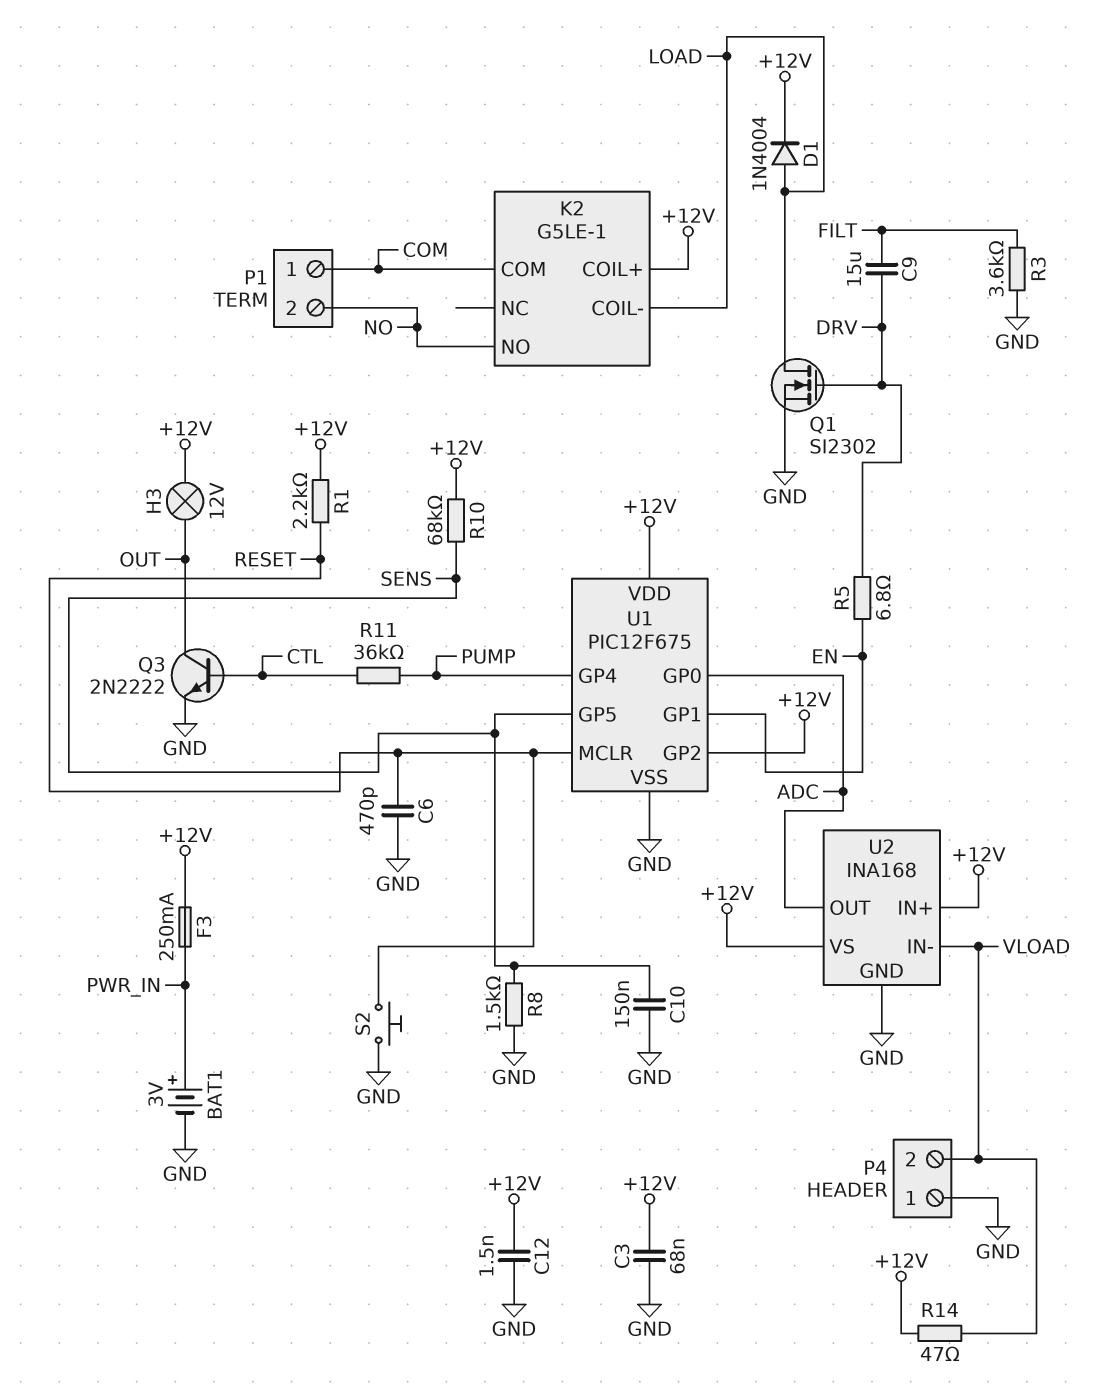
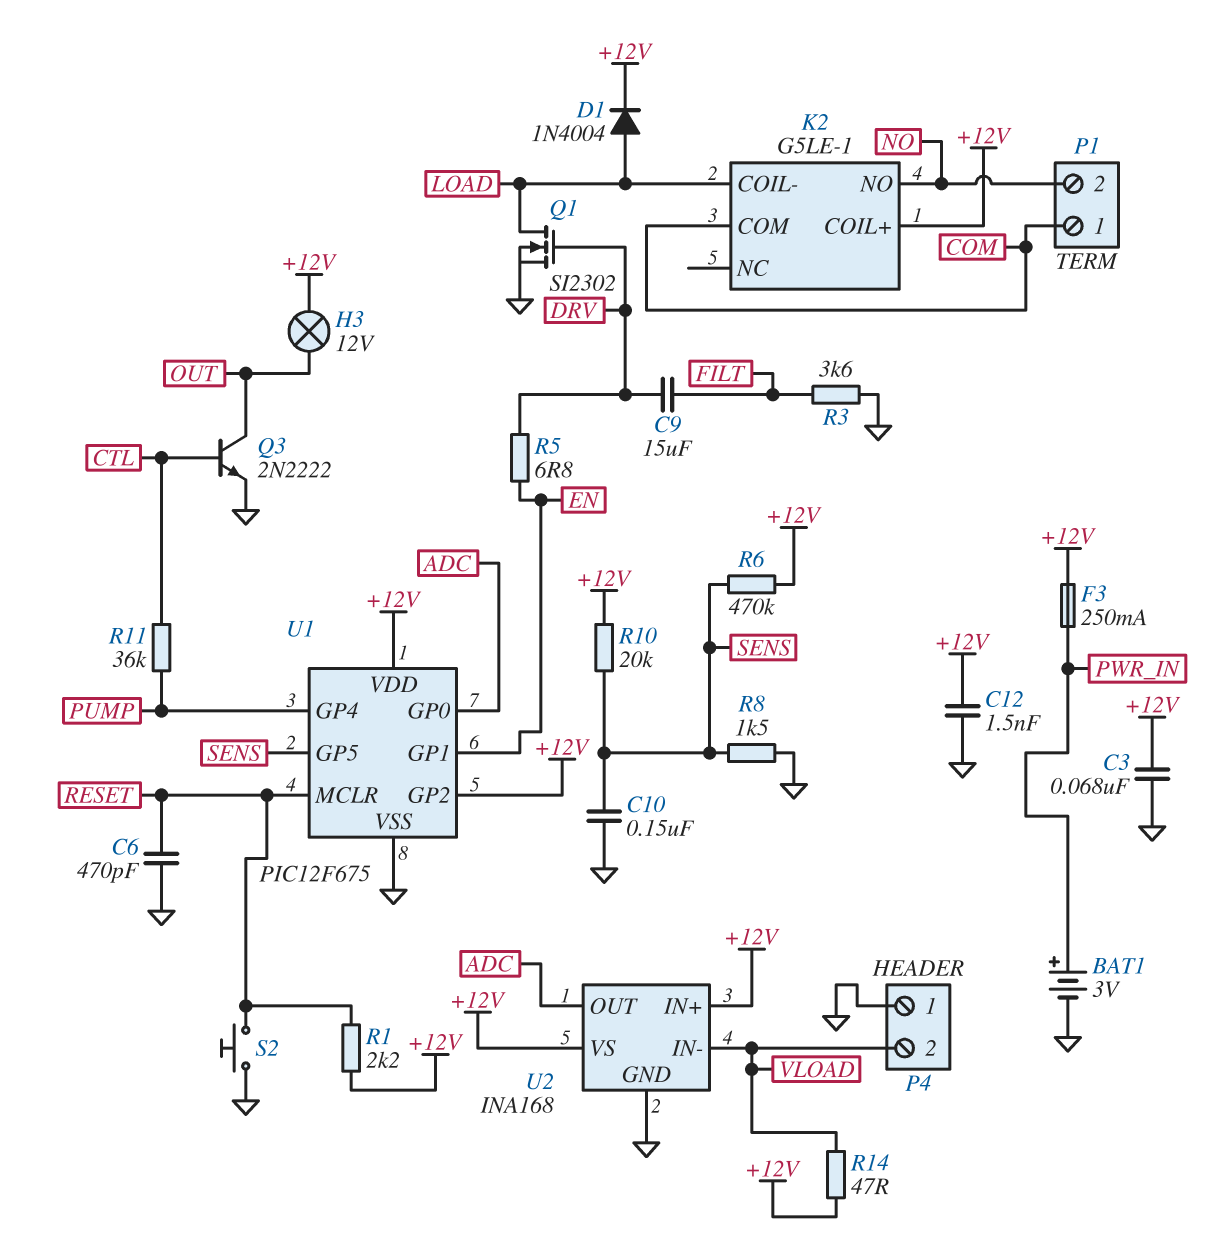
R6: none -> 470k (+12V, SENS)
R10: 68k (+12V, SENS) -> 20k (+12V, SENS)

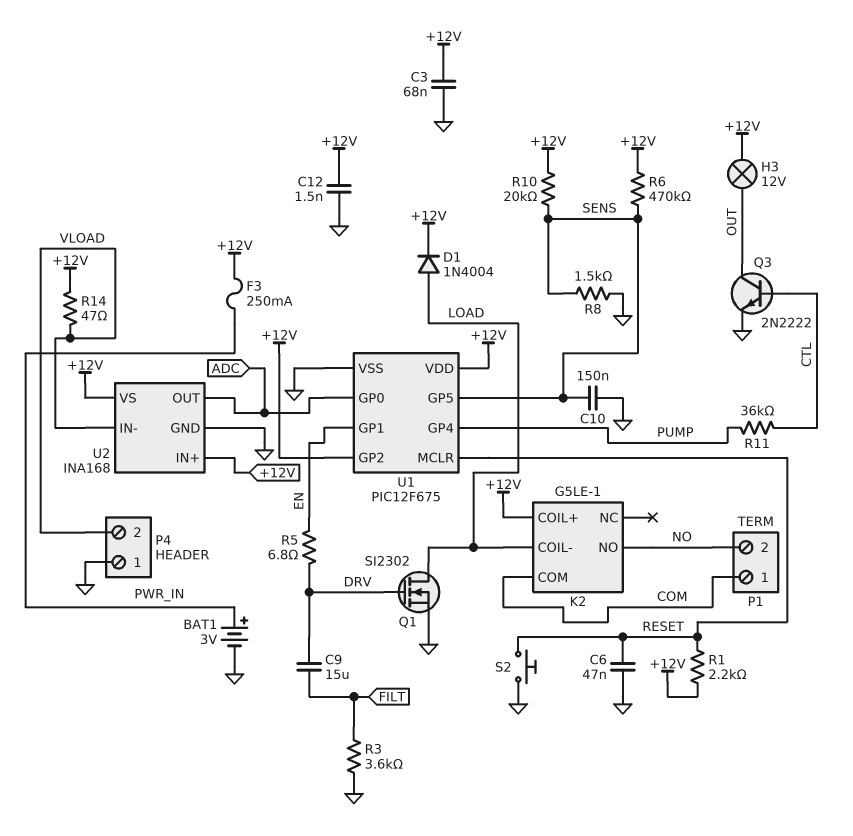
C6: 470pF (GND, RESET) -> 47nF (GND, RESET)

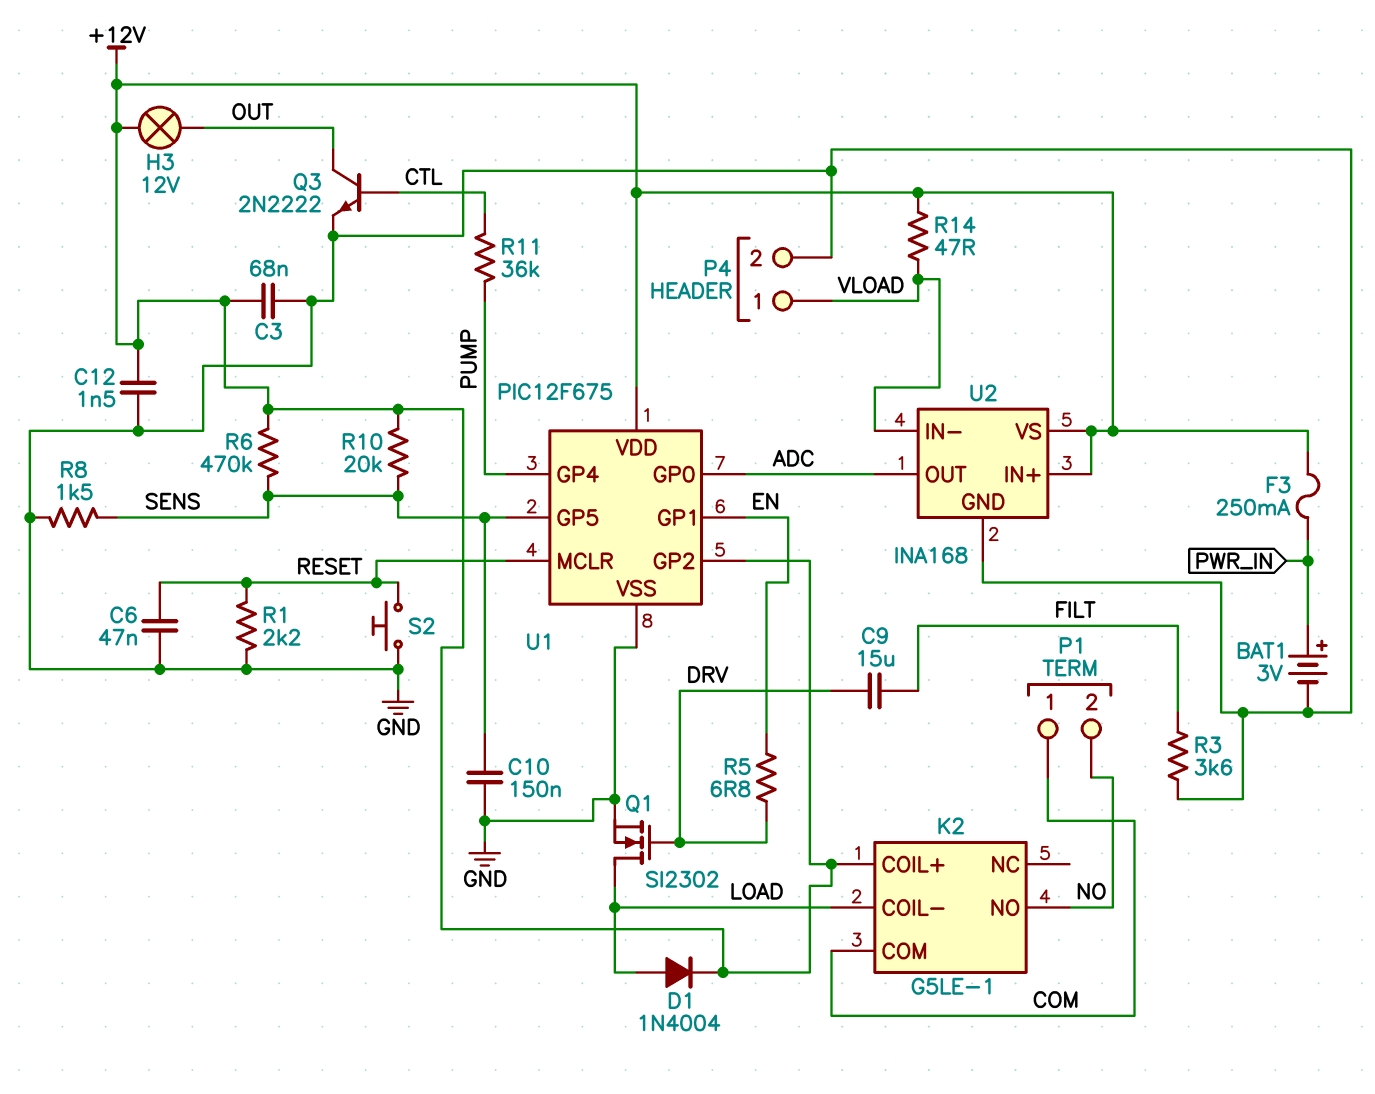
P4 pin 1: GND -> VLOAD
P4 pin 2: VLOAD -> GND
R1: 2.2k (+12V, RESET) -> 2.2k (GND, RESET)

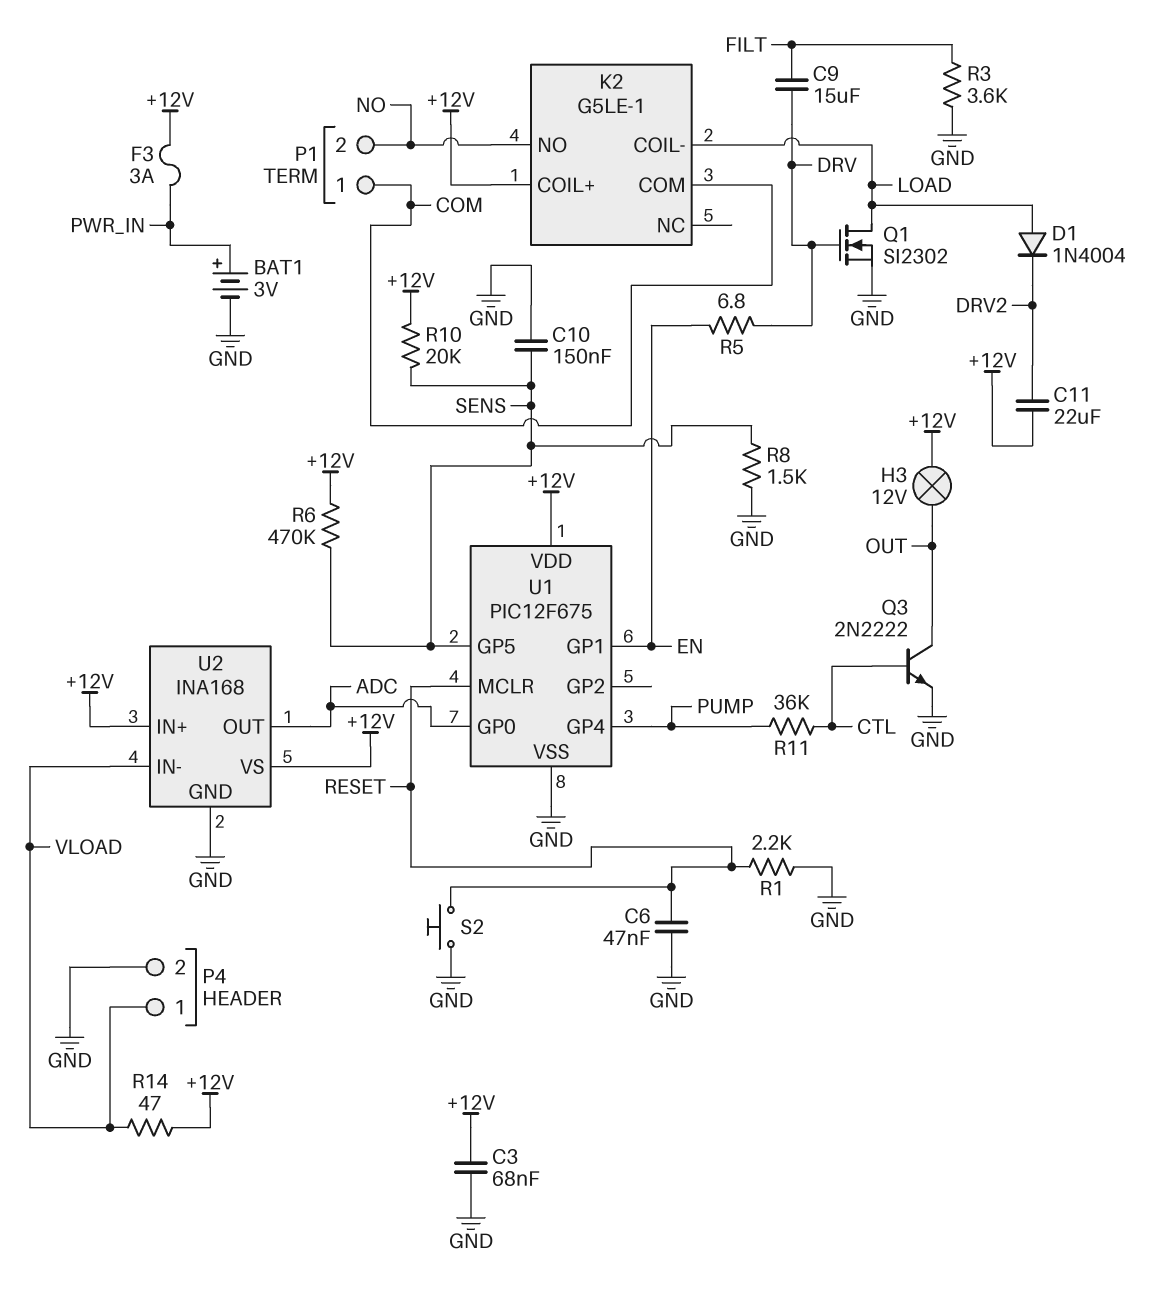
C11: none -> 22uF (+12V, DRV2)
C12: 1.5nF (+12V, GND) -> none
D1: diode 1N4004 (A LOAD, K +12V) -> diode 1N4004 (A LOAD, K DRV2)
F3: 250mA (+12V, PWR_IN) -> 3A (+12V, PWR_IN)
U1 pin GP2: +12V -> none

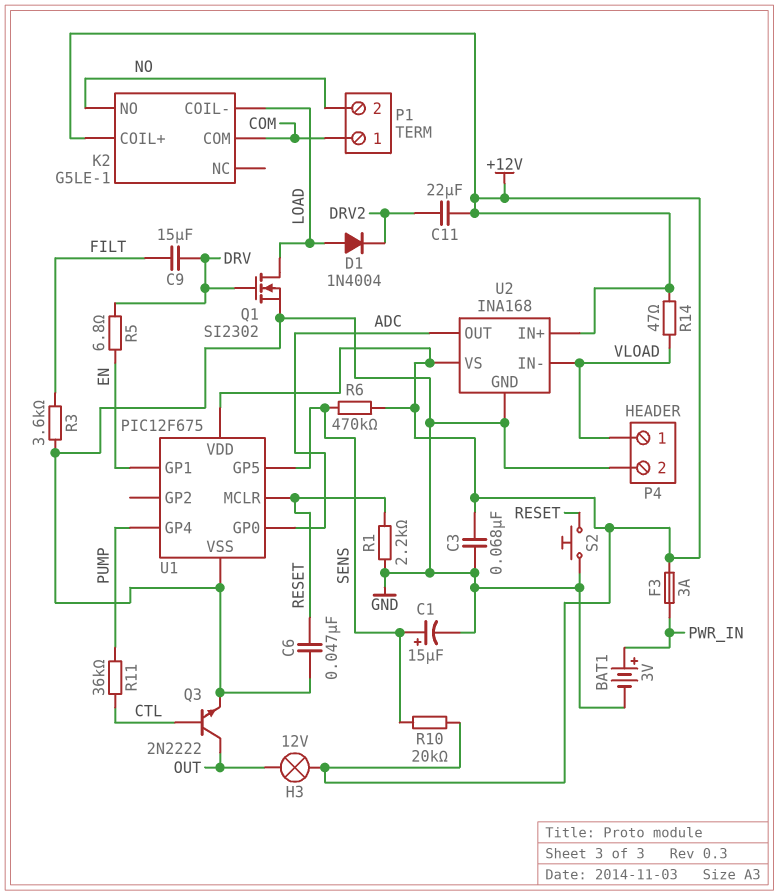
C1: none -> 15uF (plus SENS, minus GND)
C10: 150nF (GND, SENS) -> none
R8: 1.5k (GND, SENS) -> none

